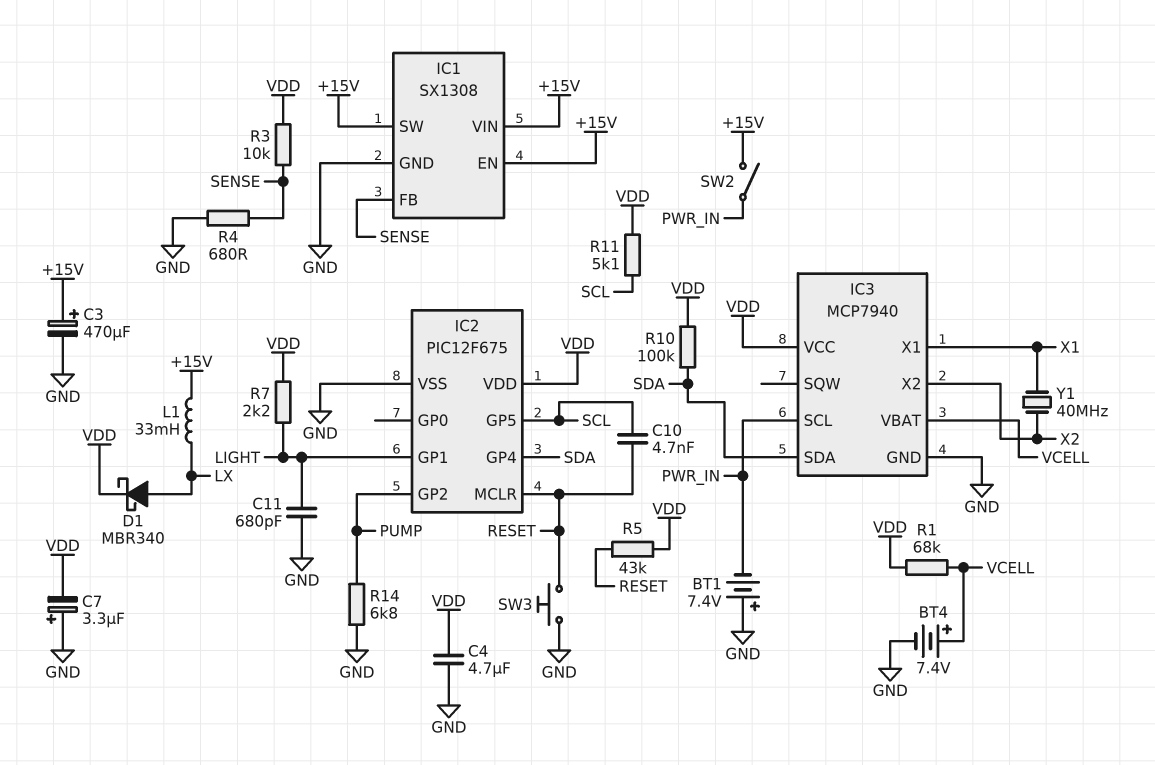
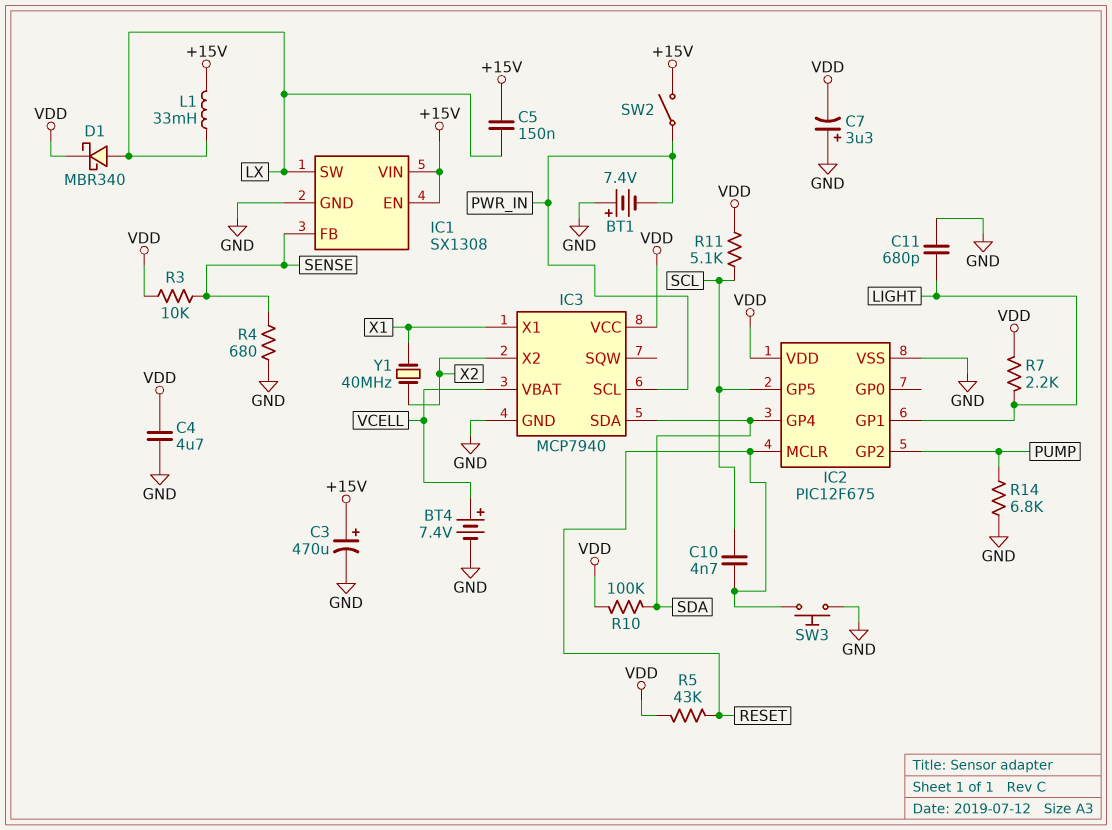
C5: none -> 150nF (+15V, LX)
IC1 pin SW: +15V -> LX
R1: 68k (VCELL, VDD) -> none

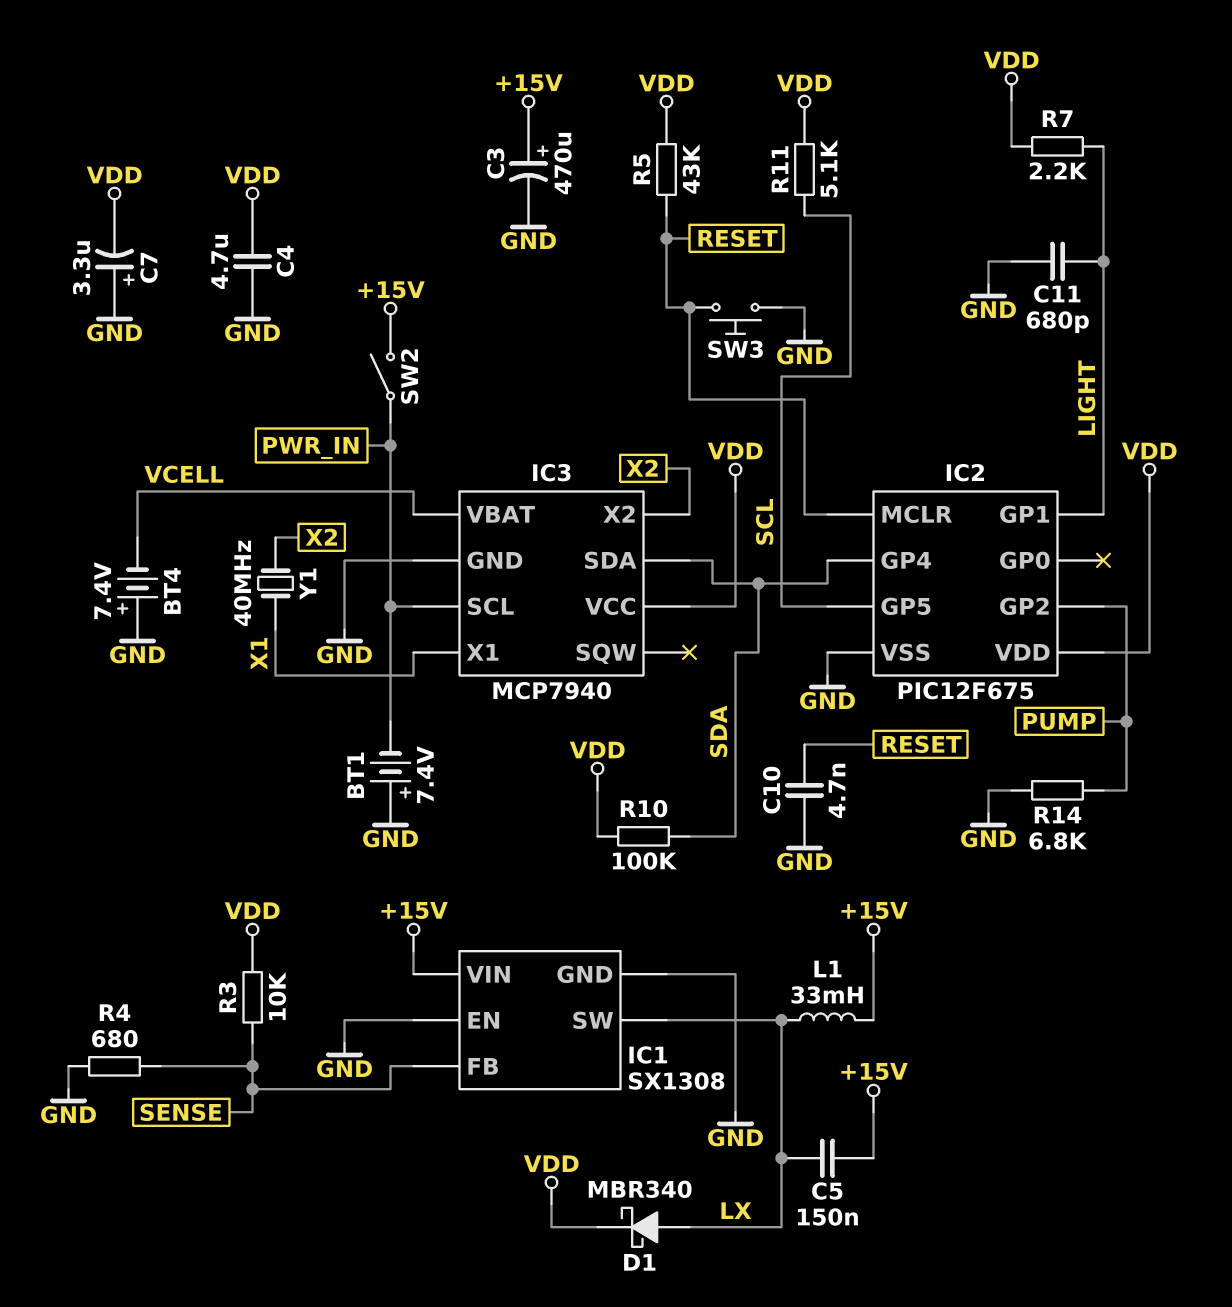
BT4: 7.4V (plus VCELL, minus GND) -> 7.4V (plus GND, minus VCELL)
C10: 4.7nF (RESET, SCL) -> 4.7nF (GND, RESET)
IC1 pin EN: +15V -> GND

